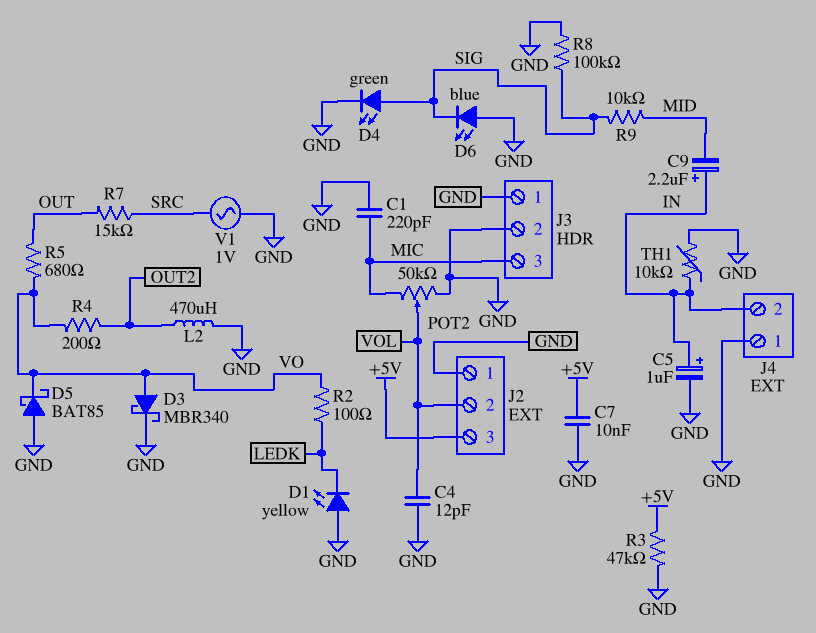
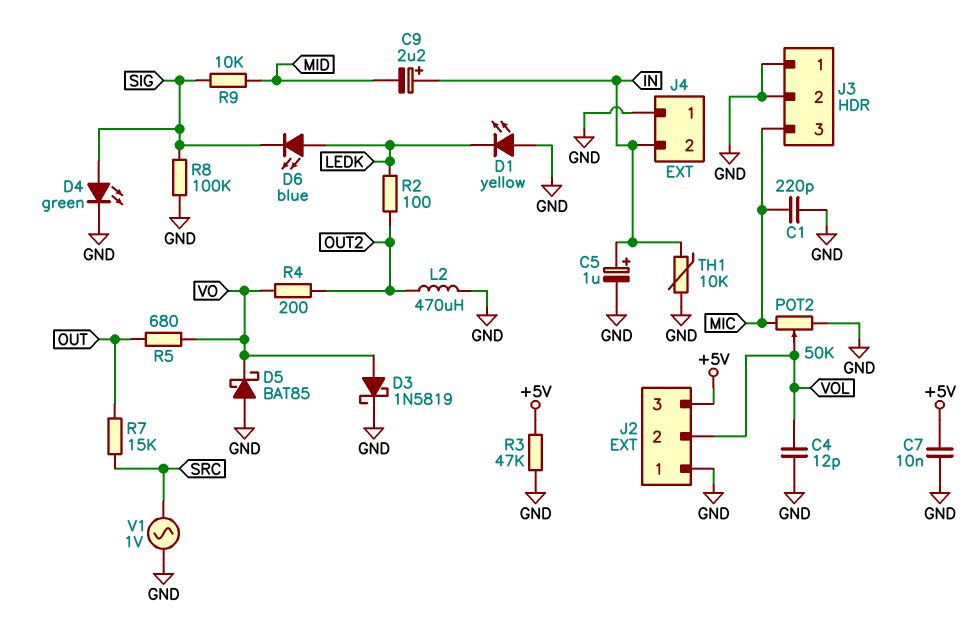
D3: schottky MBR340 (A VO, K GND) -> schottky 1N5819 (A VO, K GND)
D6: LED blue (A GND, K SIG) -> LED blue (A LEDK, K SIG)
R2: 100 (LEDK, VO) -> 100 (LEDK, OUT2)

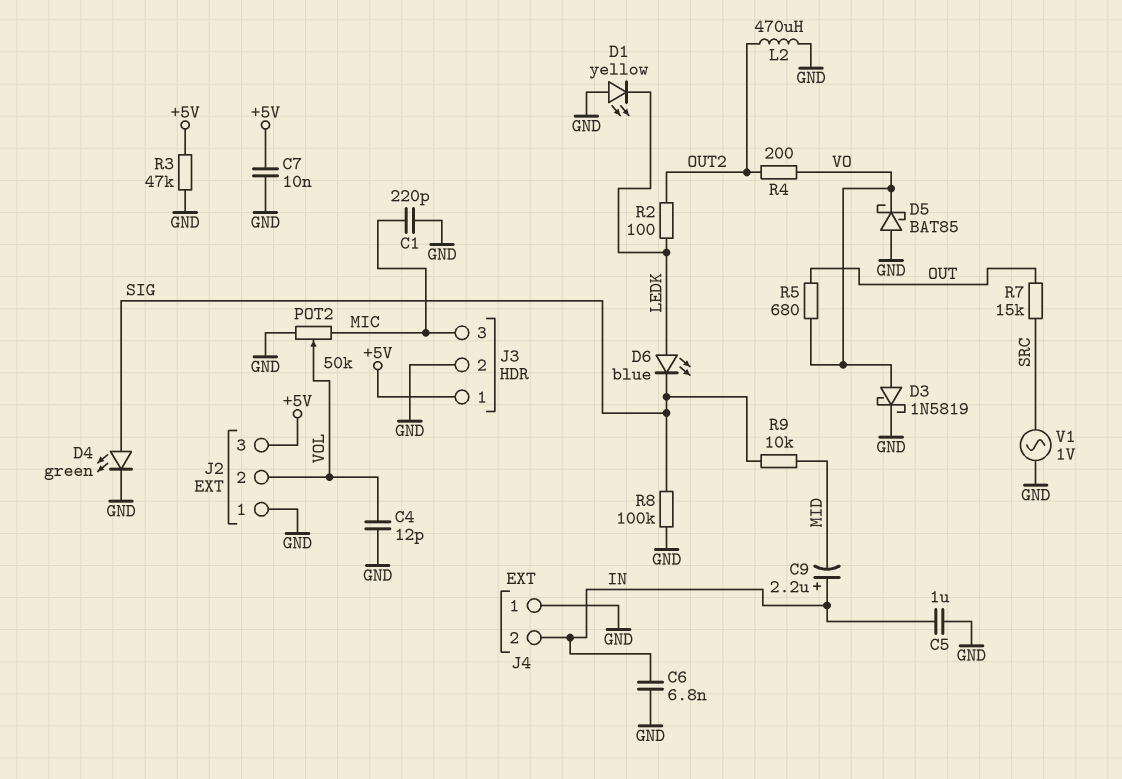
C5: 1uF (plus IN, minus GND) -> 1uF (GND, IN)
C6: none -> 6.8nF (GND, IN)
J3 pin 1: GND -> +5V
TH1: 10k (GND, IN) -> none

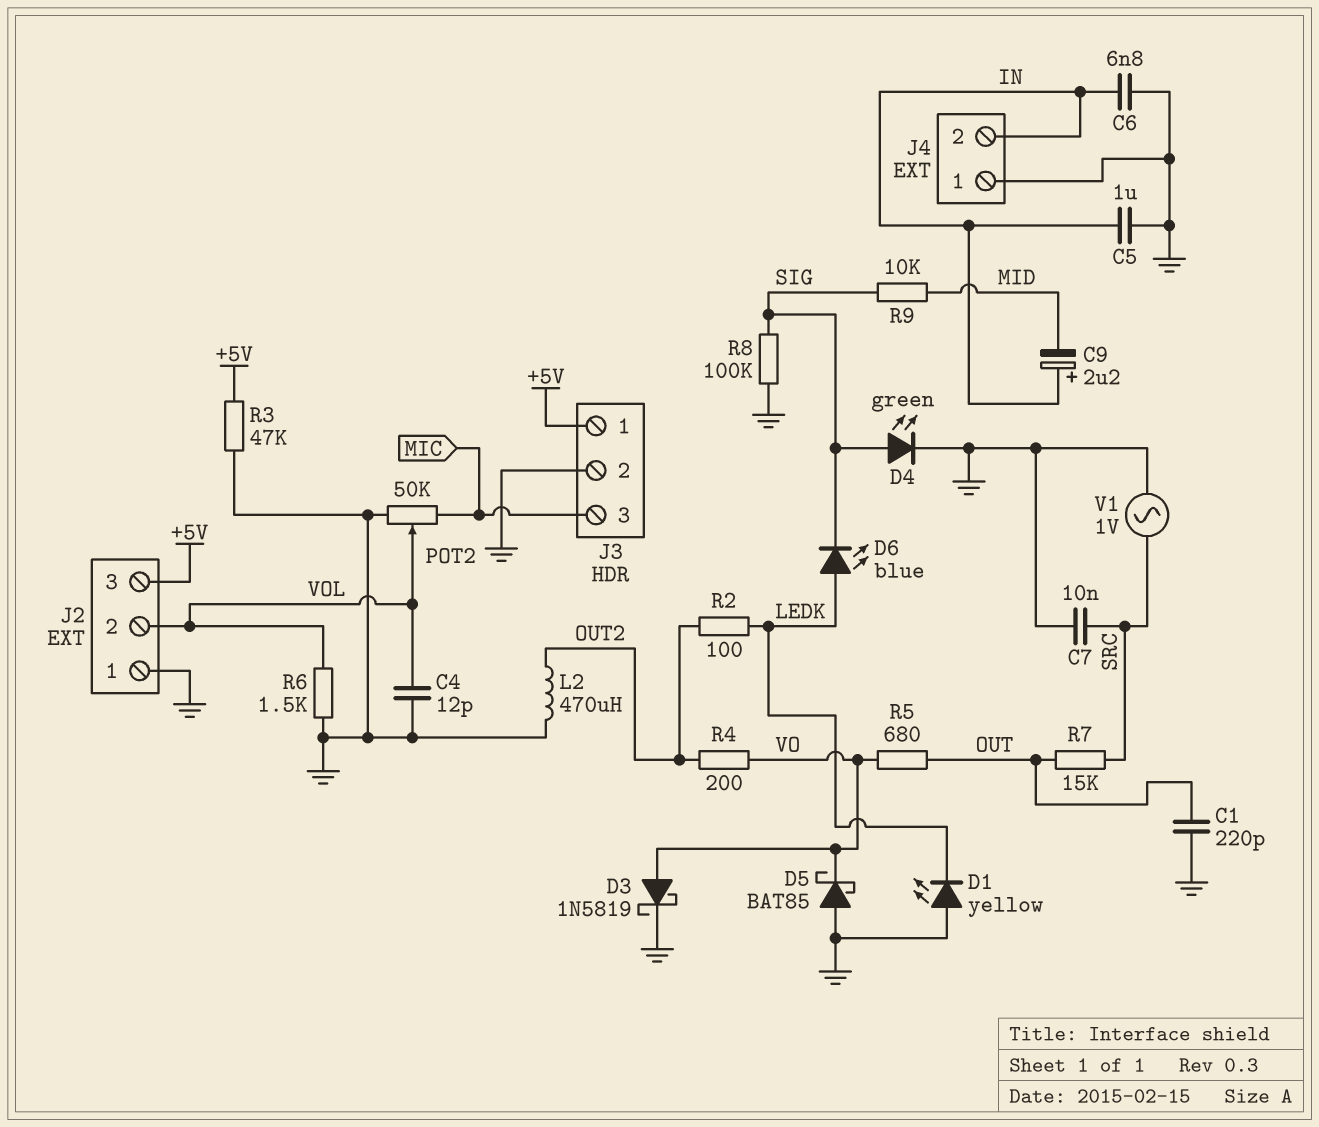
C1: 220pF (GND, MIC) -> 220pF (GND, OUT)
C7: 10nF (+5V, GND) -> 10nF (GND, SRC)
R6: none -> 1.5k (GND, VOL)

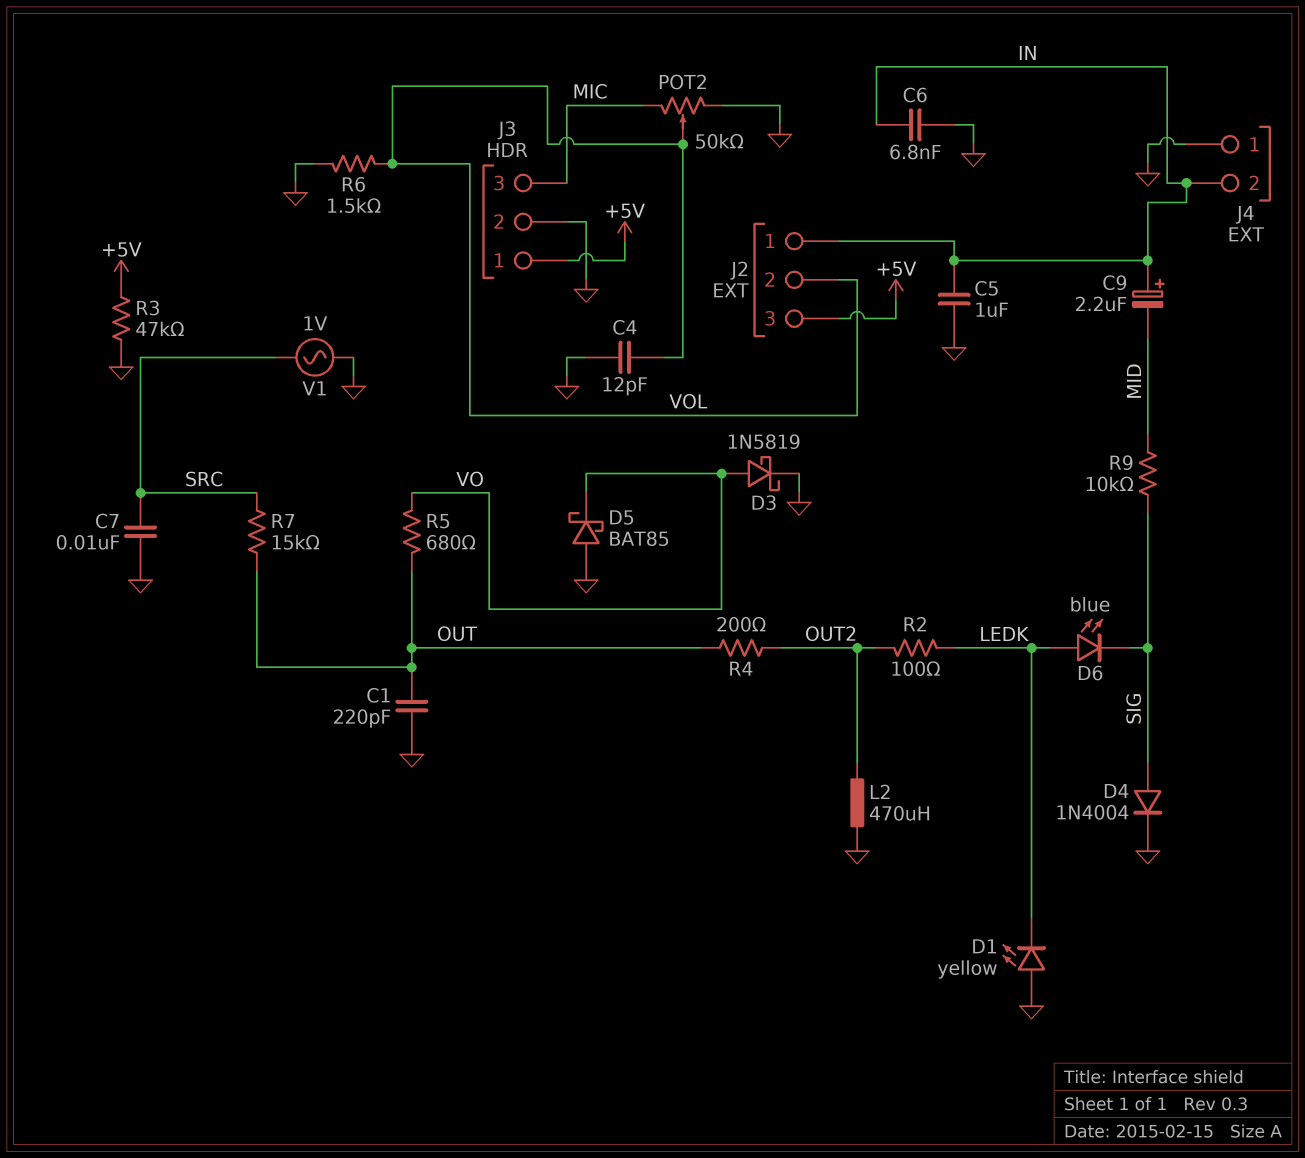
D4: LED green (A SIG, K GND) -> diode 1N4004 (A SIG, K GND)
J2 pin 1: GND -> IN
R4: 200 (OUT2, VO) -> 200 (OUT, OUT2)
R8: 100k (GND, SIG) -> none

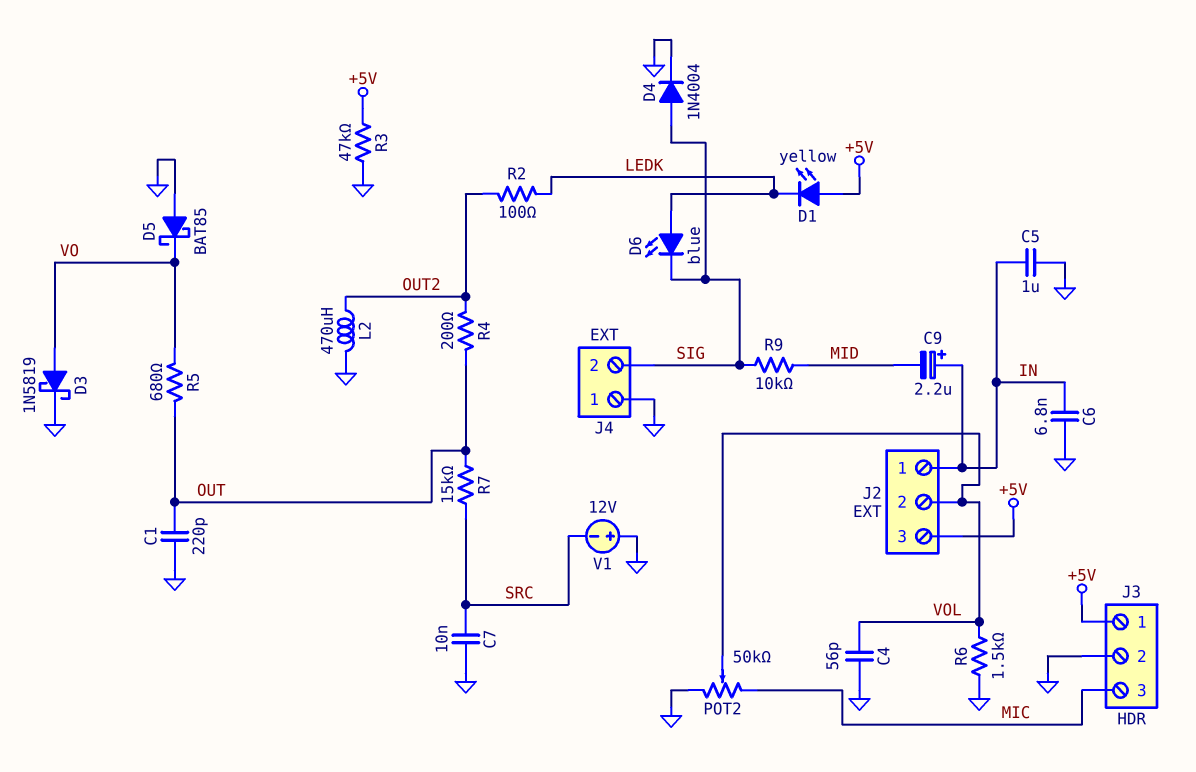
C4: 12pF (GND, VOL) -> 56pF (GND, VOL)
D1: LED yellow (A GND, K LEDK) -> LED yellow (A +5V, K LEDK)
J4 pin 2: IN -> SIG
V1: AC 1V (GND, SRC) -> 12V (plus GND, minus SRC)

